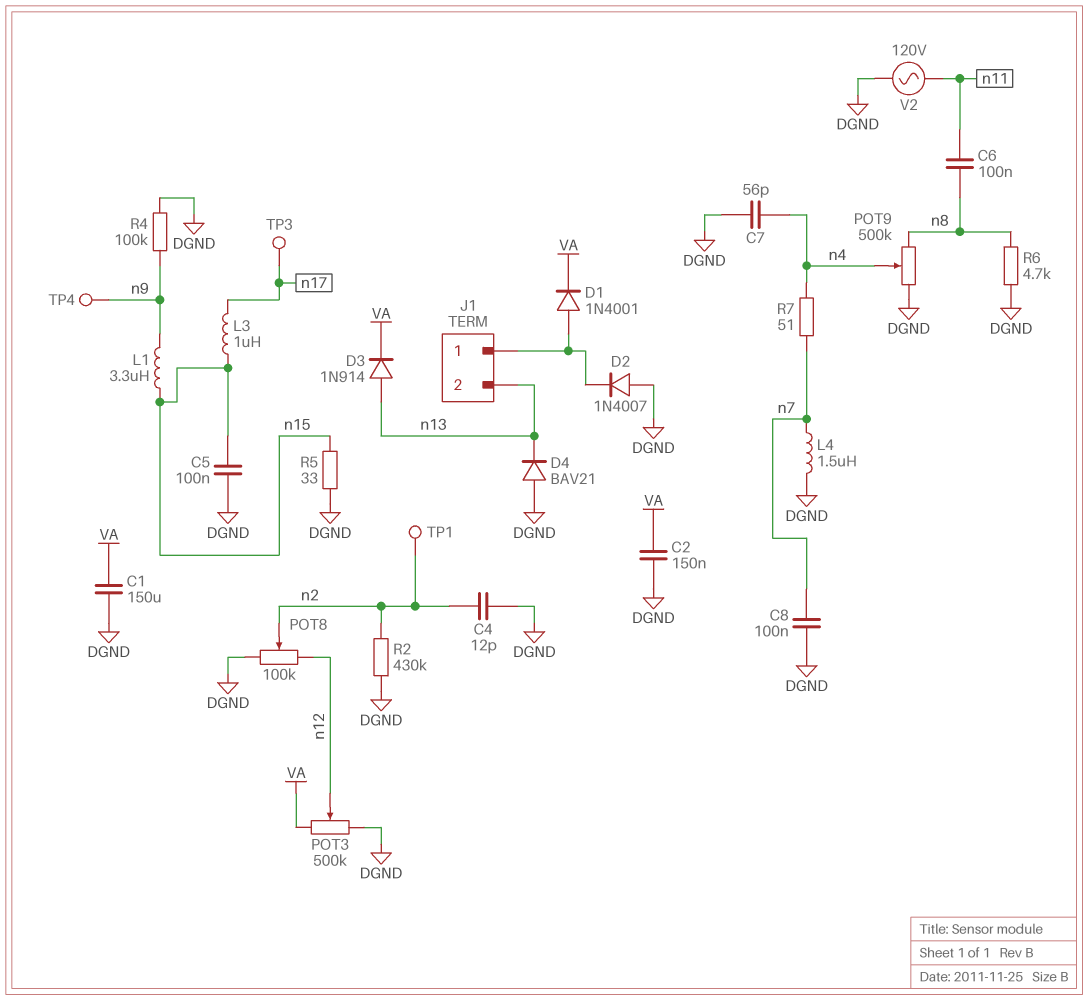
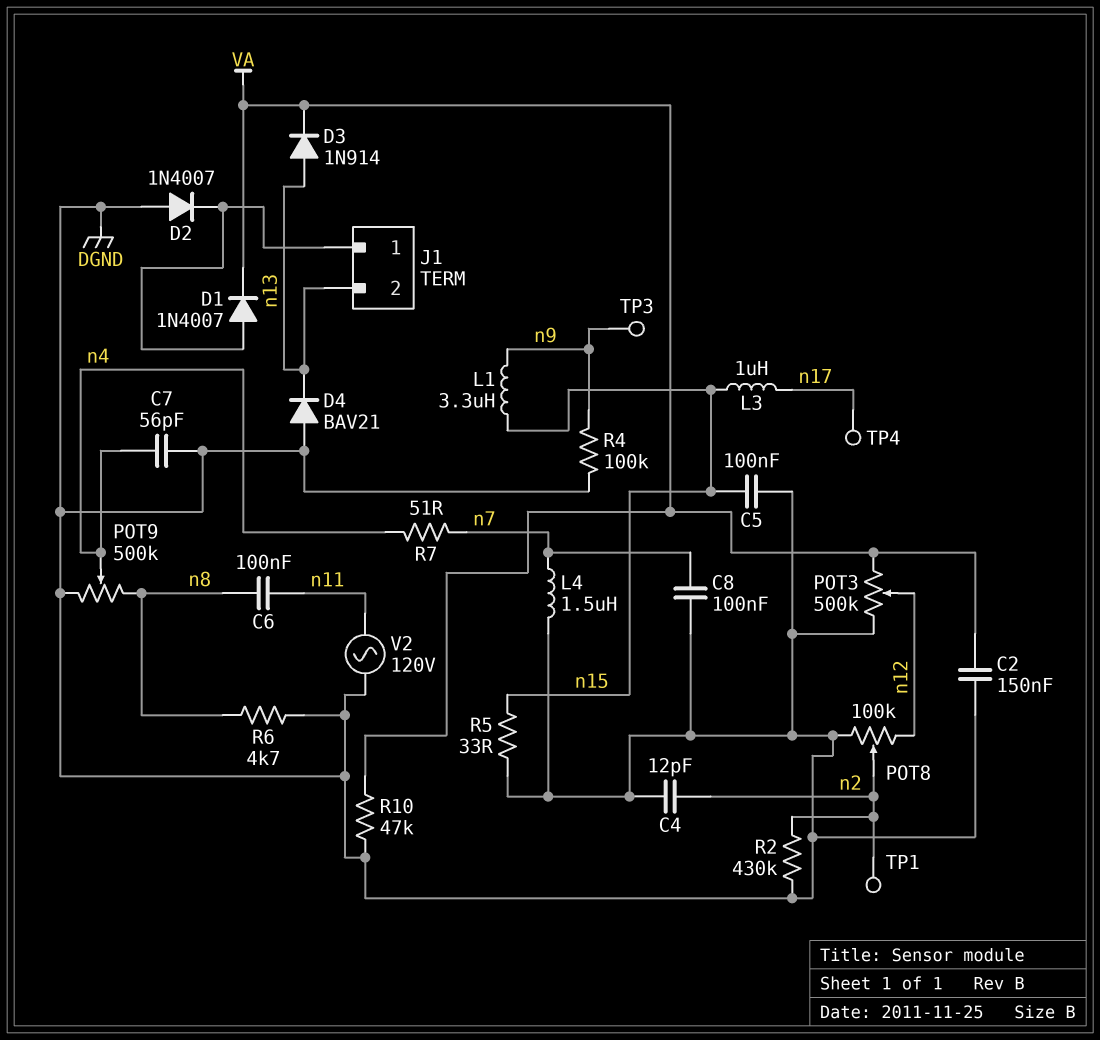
C1: 150uF (DGND, VA) -> none
D1: diode 1N4001 (A J1/1, K VA) -> diode 1N4007 (A J1/1, K VA)
R10: none -> 47k (DGND, VA)
TP3: test point (n17) -> test point (n9)
TP4: test point (n9) -> test point (n17)

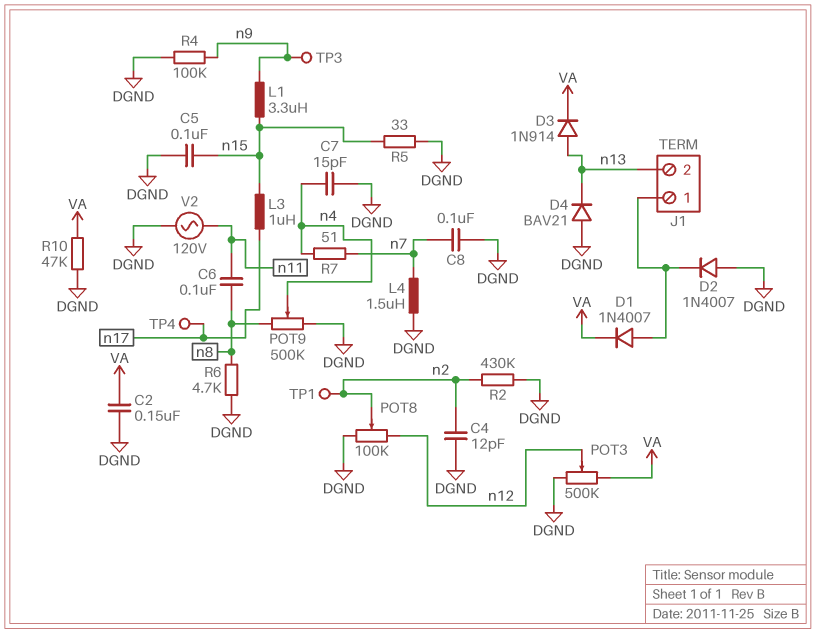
C7: 56pF (DGND, n4) -> 15pF (DGND, n4)

